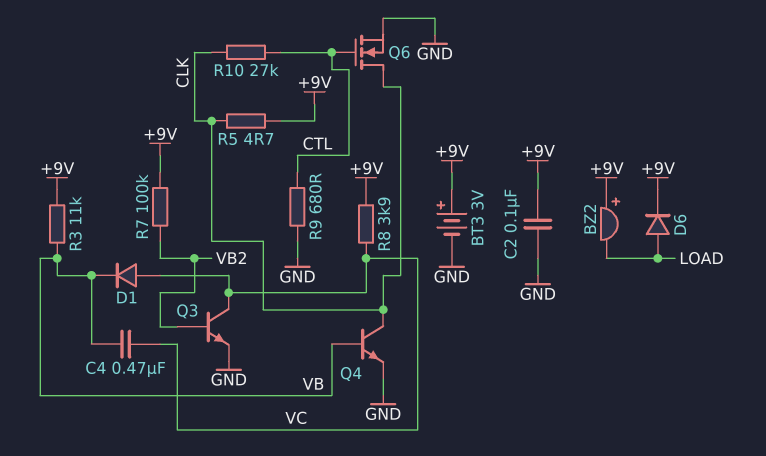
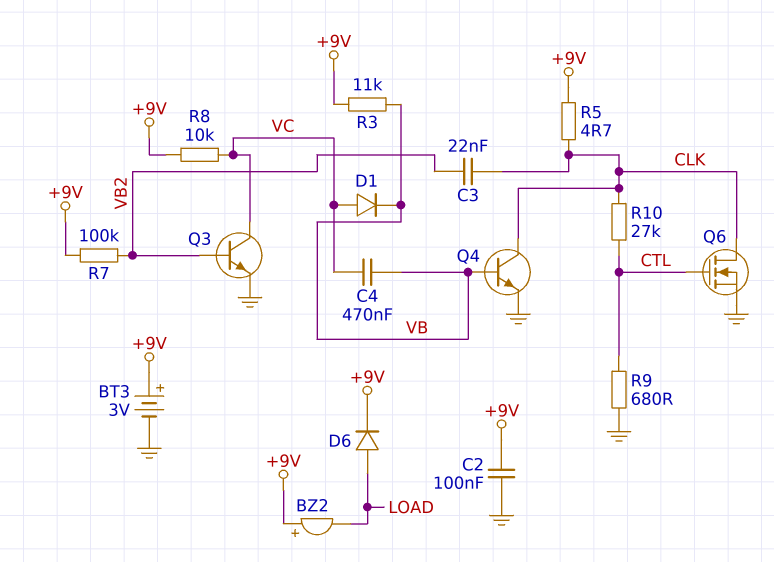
C3: none -> 22nF (CLK, VB2)
R8: 3.9k (+9V, VC) -> 10k (+9V, VC)

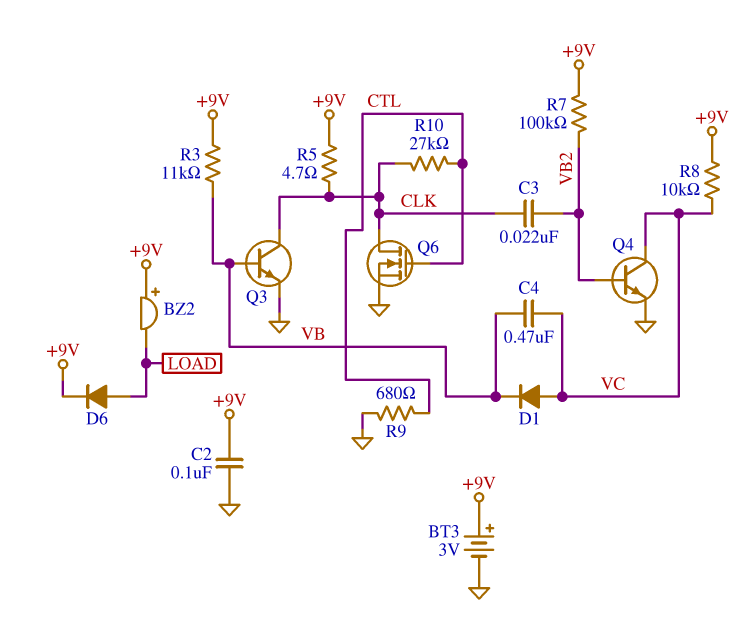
Q3: NPN (B VB2, C VC, E GND) -> NPN (B VB, C CLK, E GND)
Q4: NPN (B VB, C CLK, E GND) -> NPN (B VB2, C VC, E GND)

